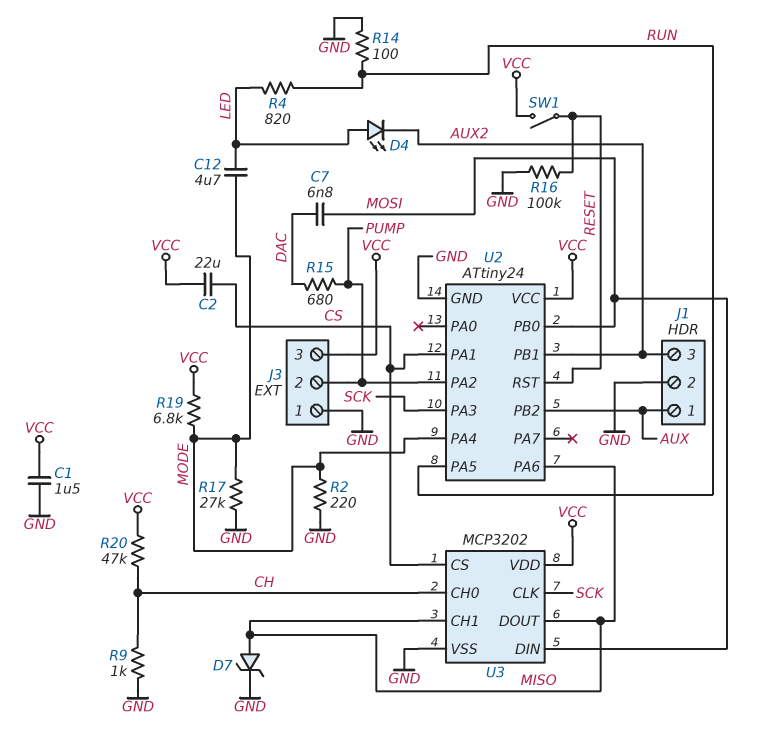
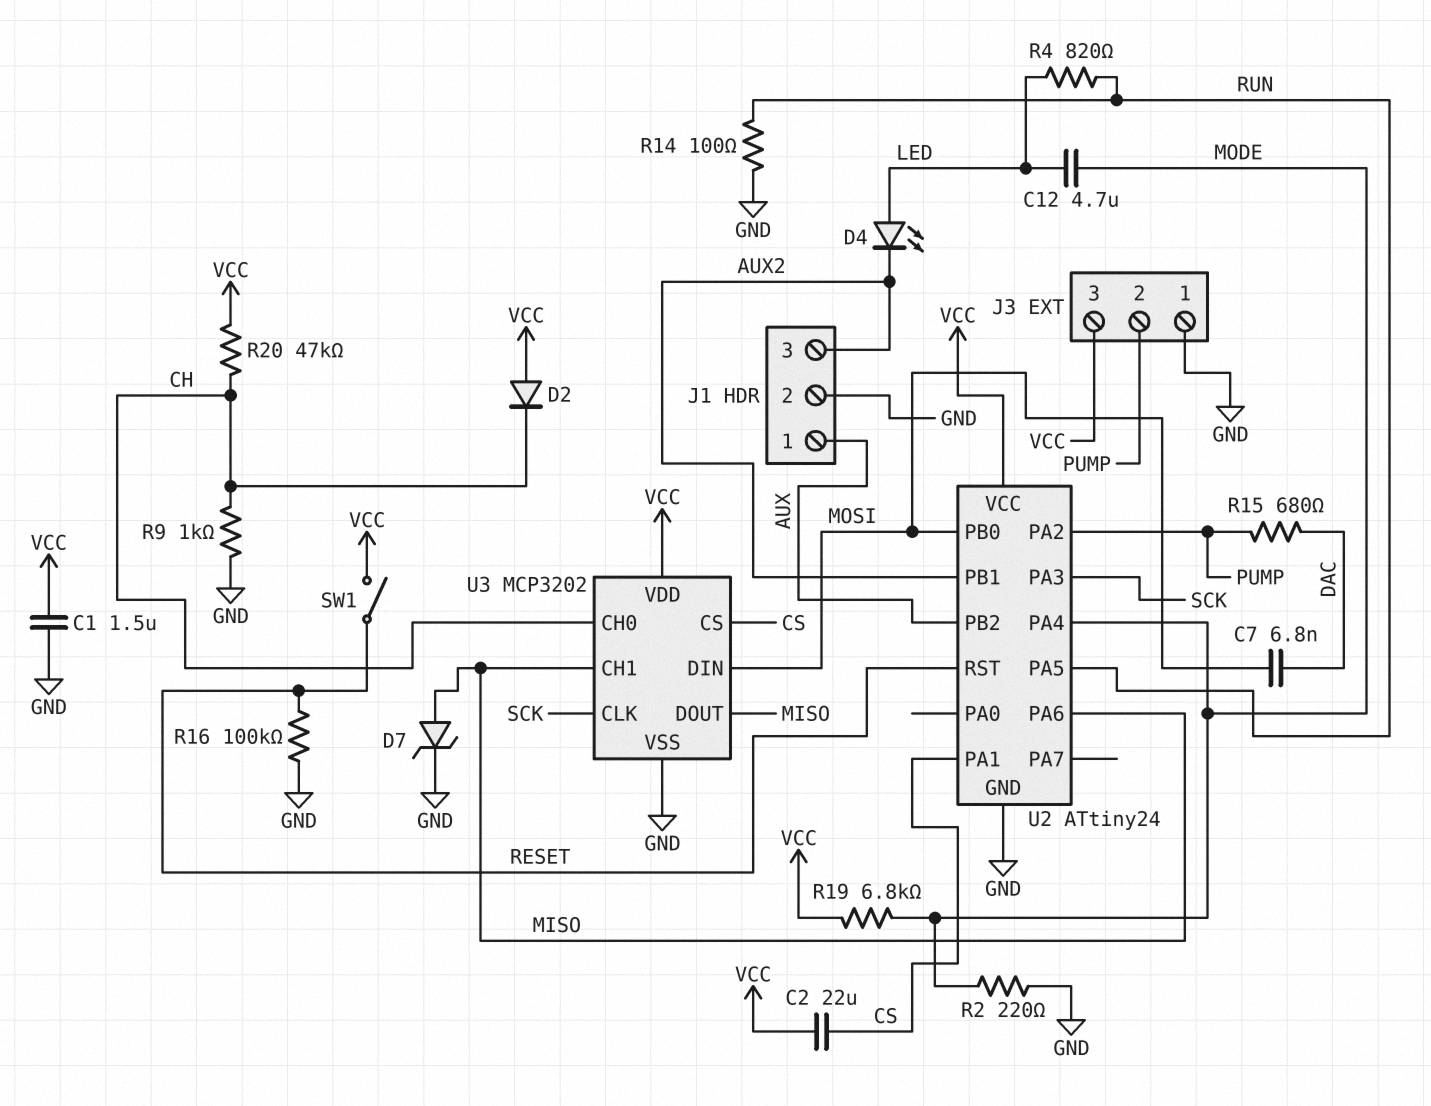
D2: none -> diode (A VCC, K CH)
R17: 27k (GND, MODE) -> none

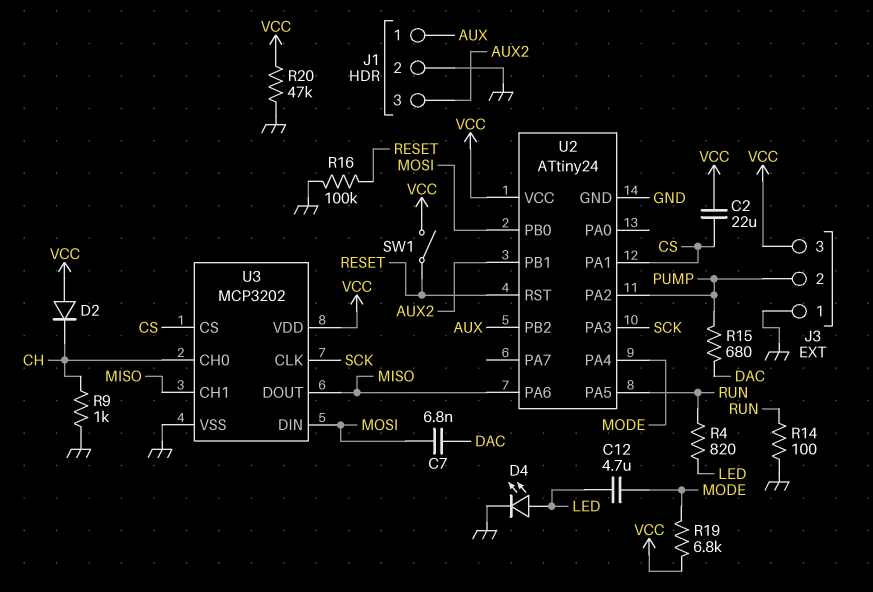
C1: 1.5uF (GND, VCC) -> none
D4: LED (A LED, K AUX2) -> LED (A LED, K GND)
D7: zener (A MISO, K GND) -> none
R2: 220 (GND, MODE) -> none
R20: 47k (CH, VCC) -> 47k (GND, VCC)

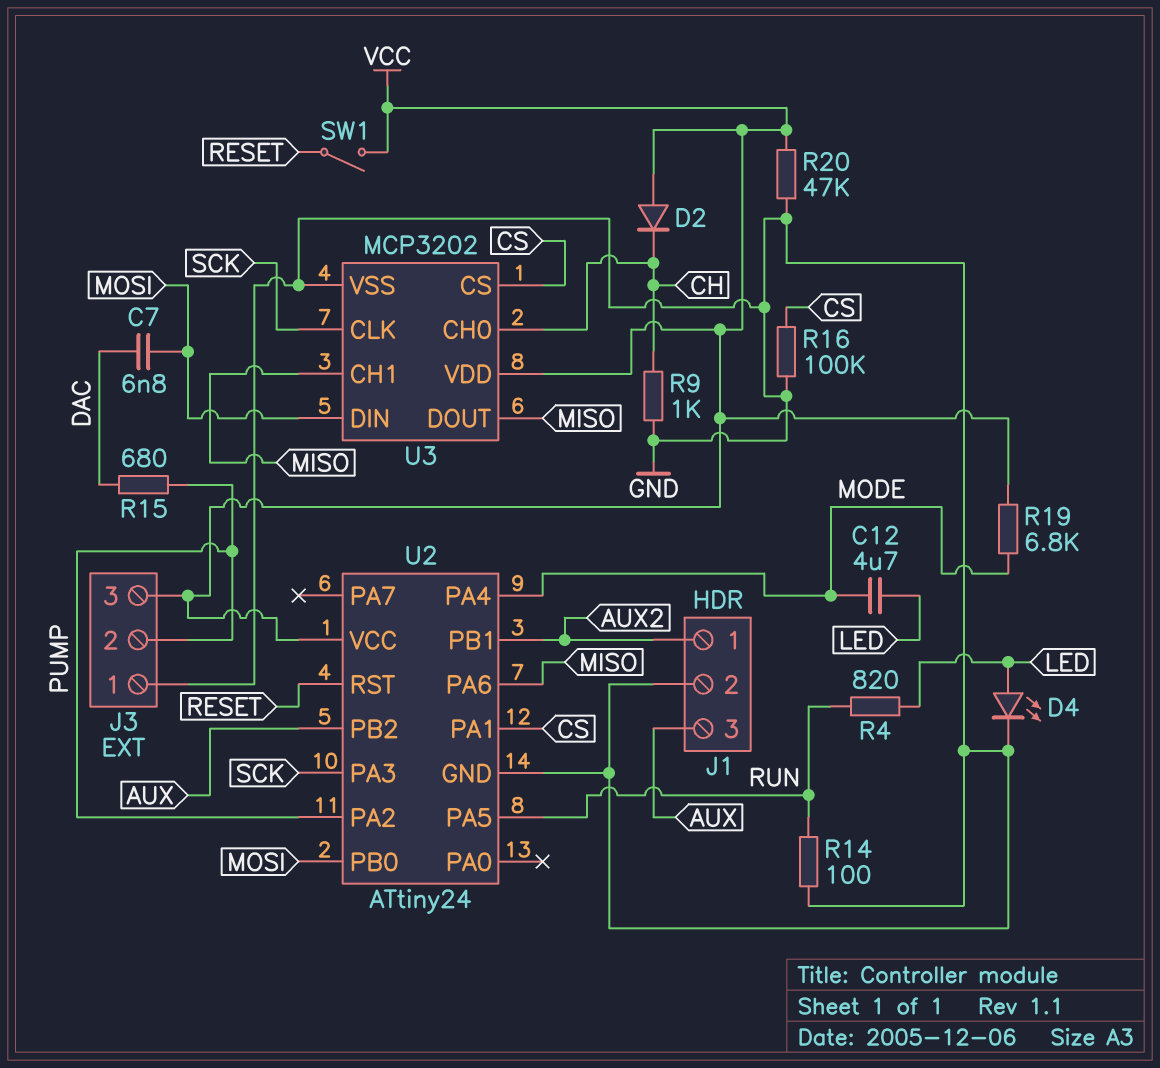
C2: 22uF (CS, VCC) -> none
J1 pin 1: AUX -> AUX2
J1 pin 3: AUX2 -> AUX
R16: 100k (GND, RESET) -> 100k (CS, GND)

